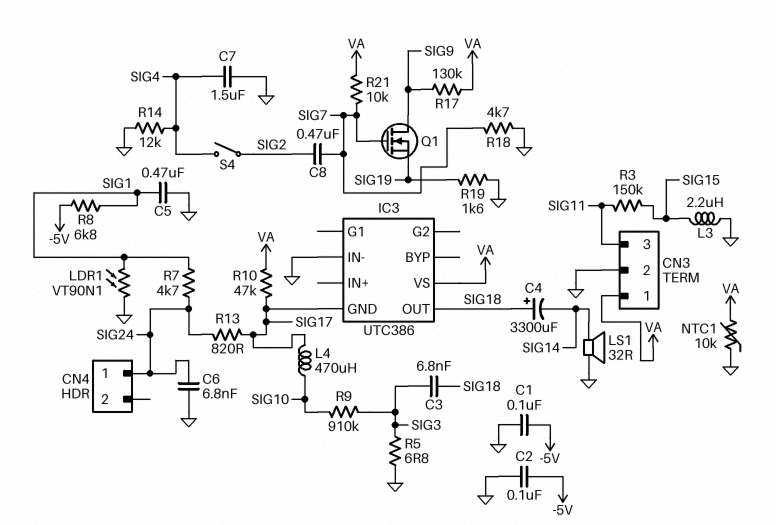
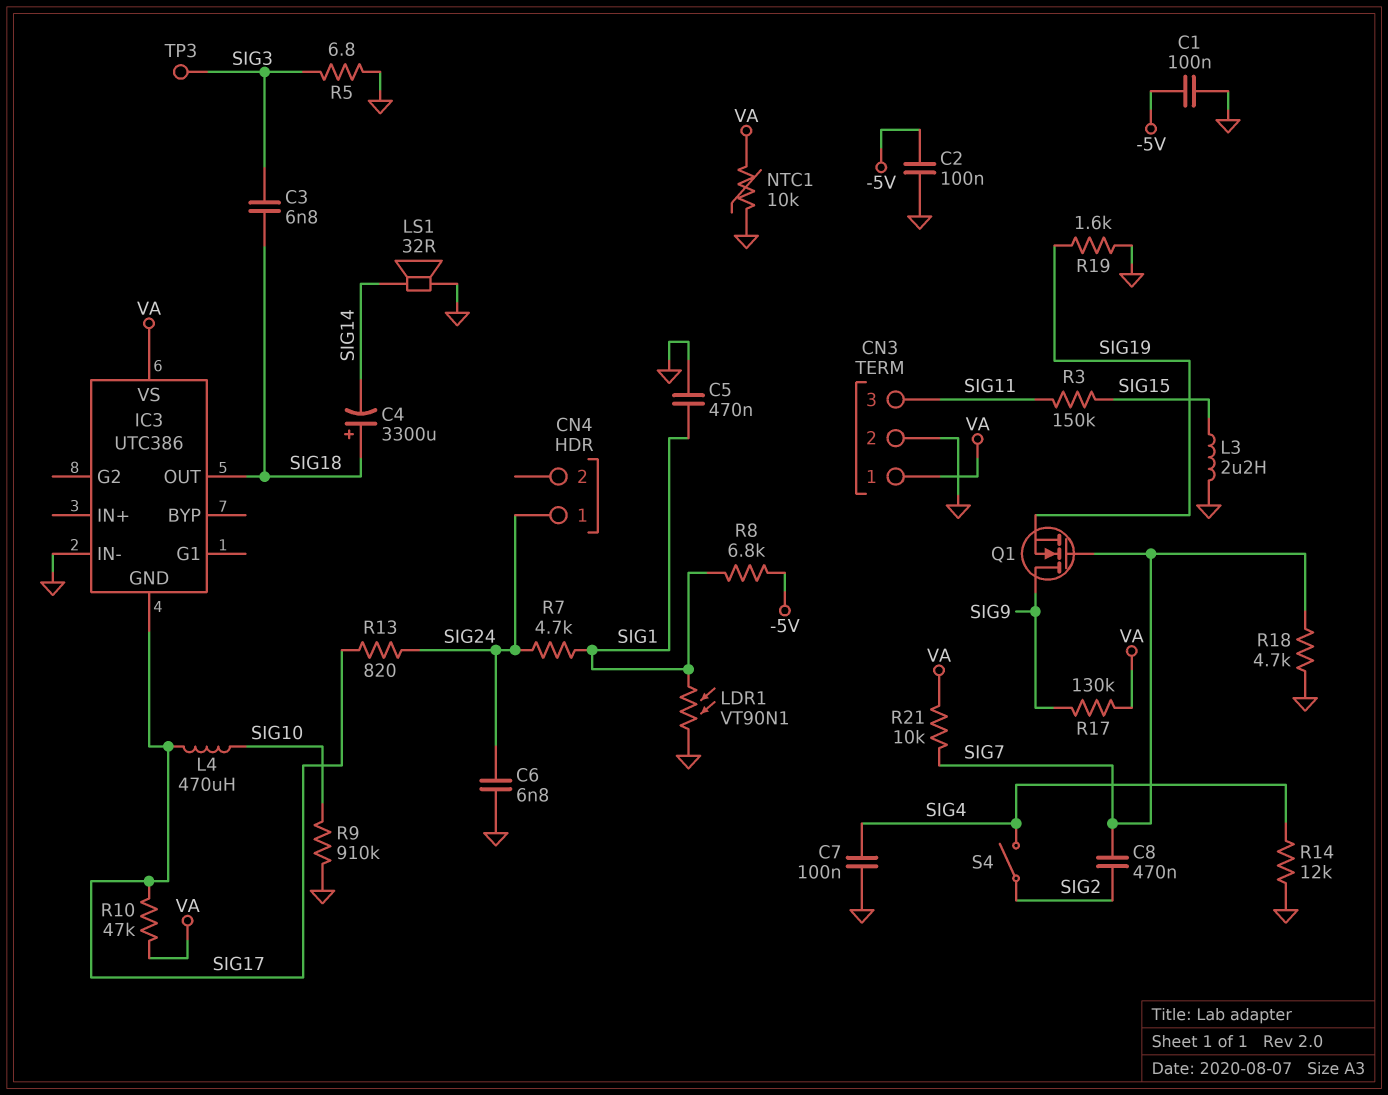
C7: 1.5uF (GND, SIG4) -> 100nF (GND, SIG4)
R9: 910k (SIG3, SIG10) -> 910k (GND, SIG10)
TP3: none -> test point (SIG3)

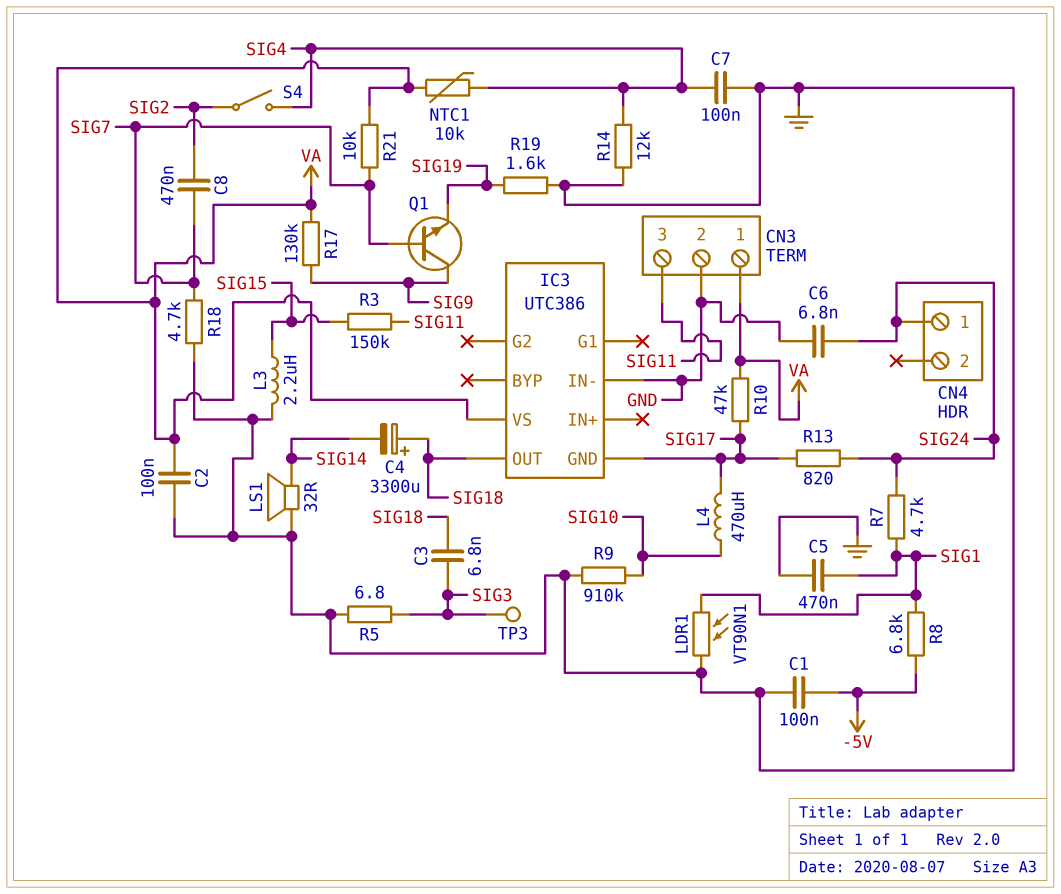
C2: 100nF (-5V, GND) -> 100nF (GND, VA)
NTC1: 10k (GND, VA) -> 10k (SIG4, VA)
Q1: NMOS (G SIG7, D SIG9, S SIG19) -> NPN (B SIG7, C SIG9, E SIG19)

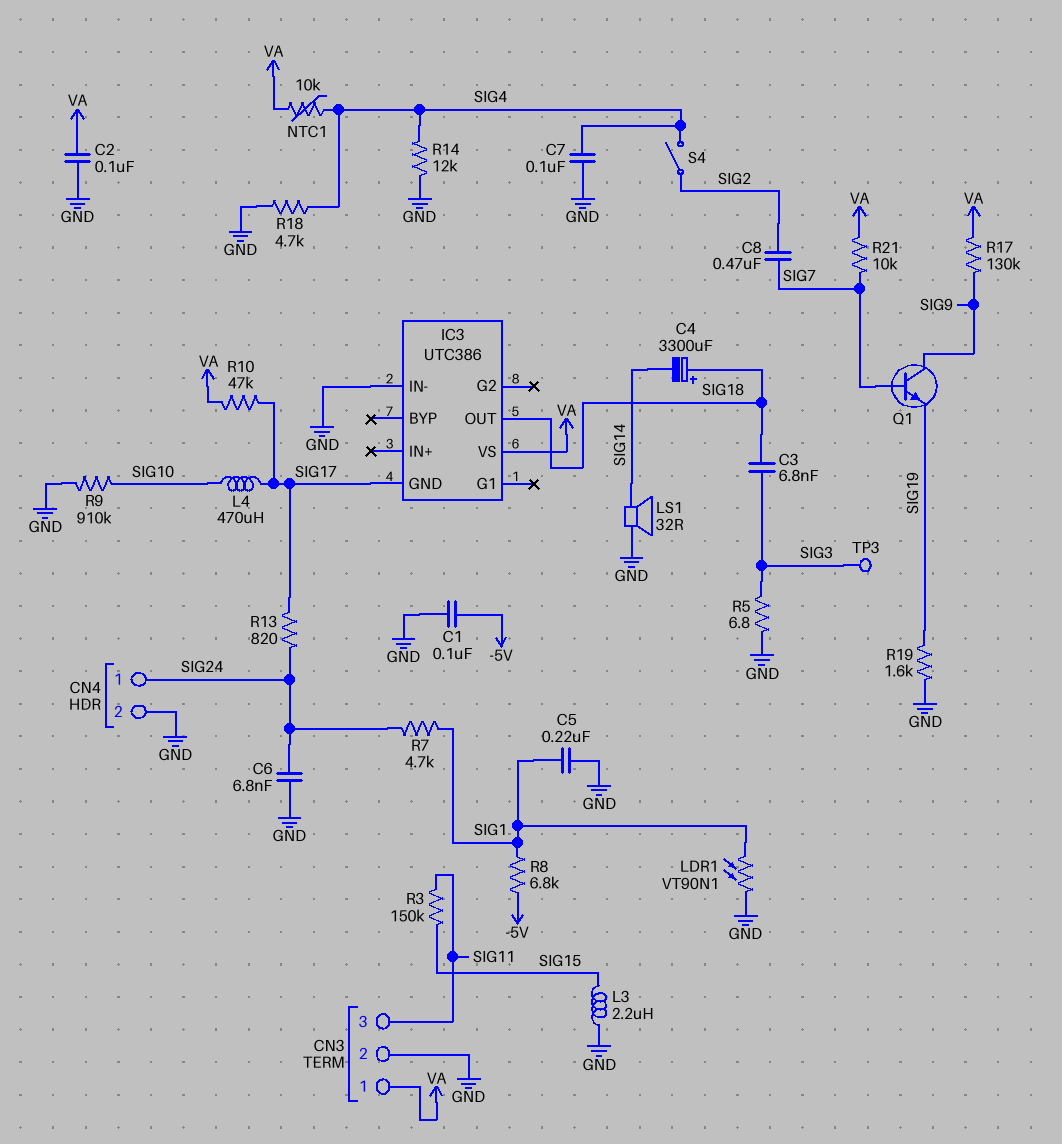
C5: 470nF (GND, SIG1) -> 220nF (GND, SIG1)
CN4 pin 2: none -> GND
R18: 4.7k (GND, SIG7) -> 4.7k (GND, SIG4)

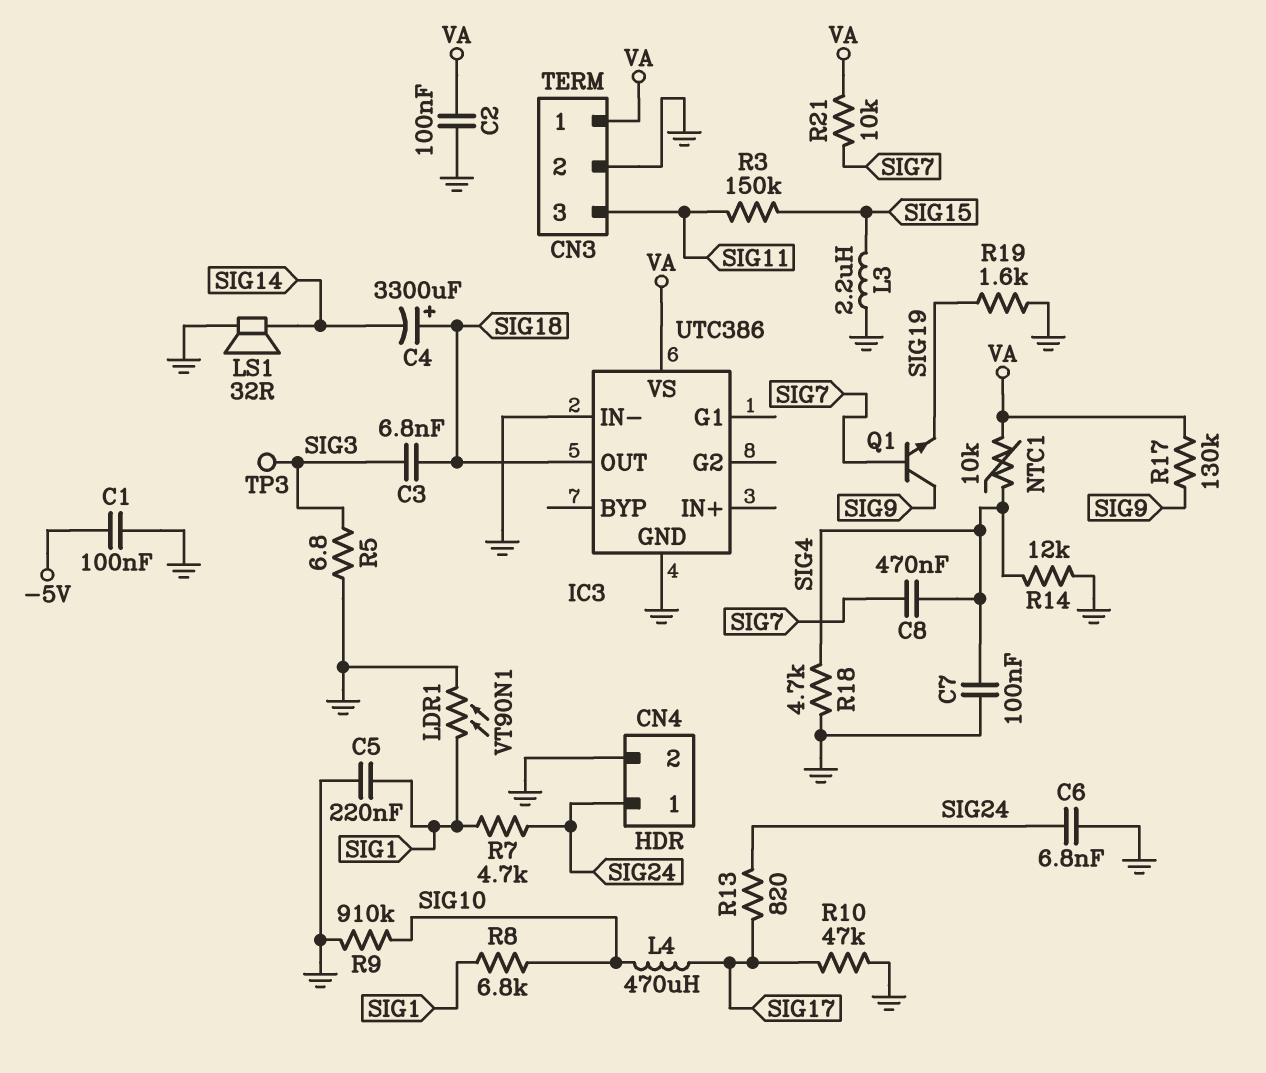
C8: 470nF (SIG2, SIG7) -> 470nF (SIG4, SIG7)
IC3 pin GND: SIG17 -> GND
R8: 6.8k (-5V, SIG1) -> 6.8k (SIG1, SIG10)
R10: 47k (SIG17, VA) -> 47k (GND, SIG17)
S4: switch (SIG2, SIG4) -> none

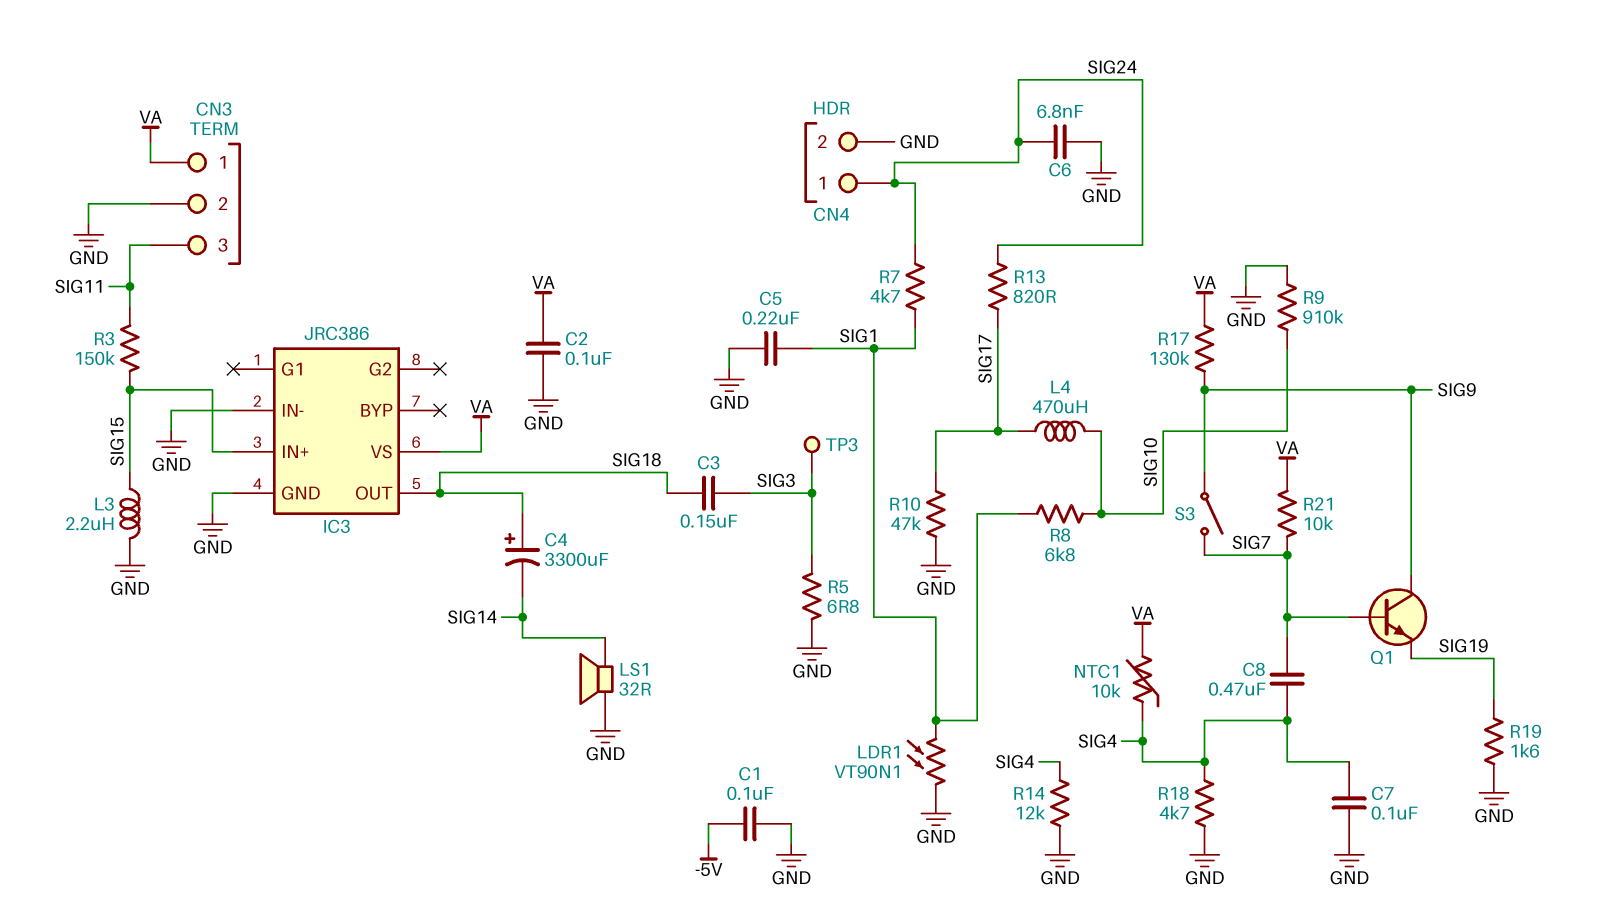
C3: 6.8nF (SIG3, SIG18) -> 150nF (SIG3, SIG18)
IC3: UTC386 -> JRC386
IC3 pin IN+: none -> SIG15
S3: none -> switch (SIG7, SIG9)

